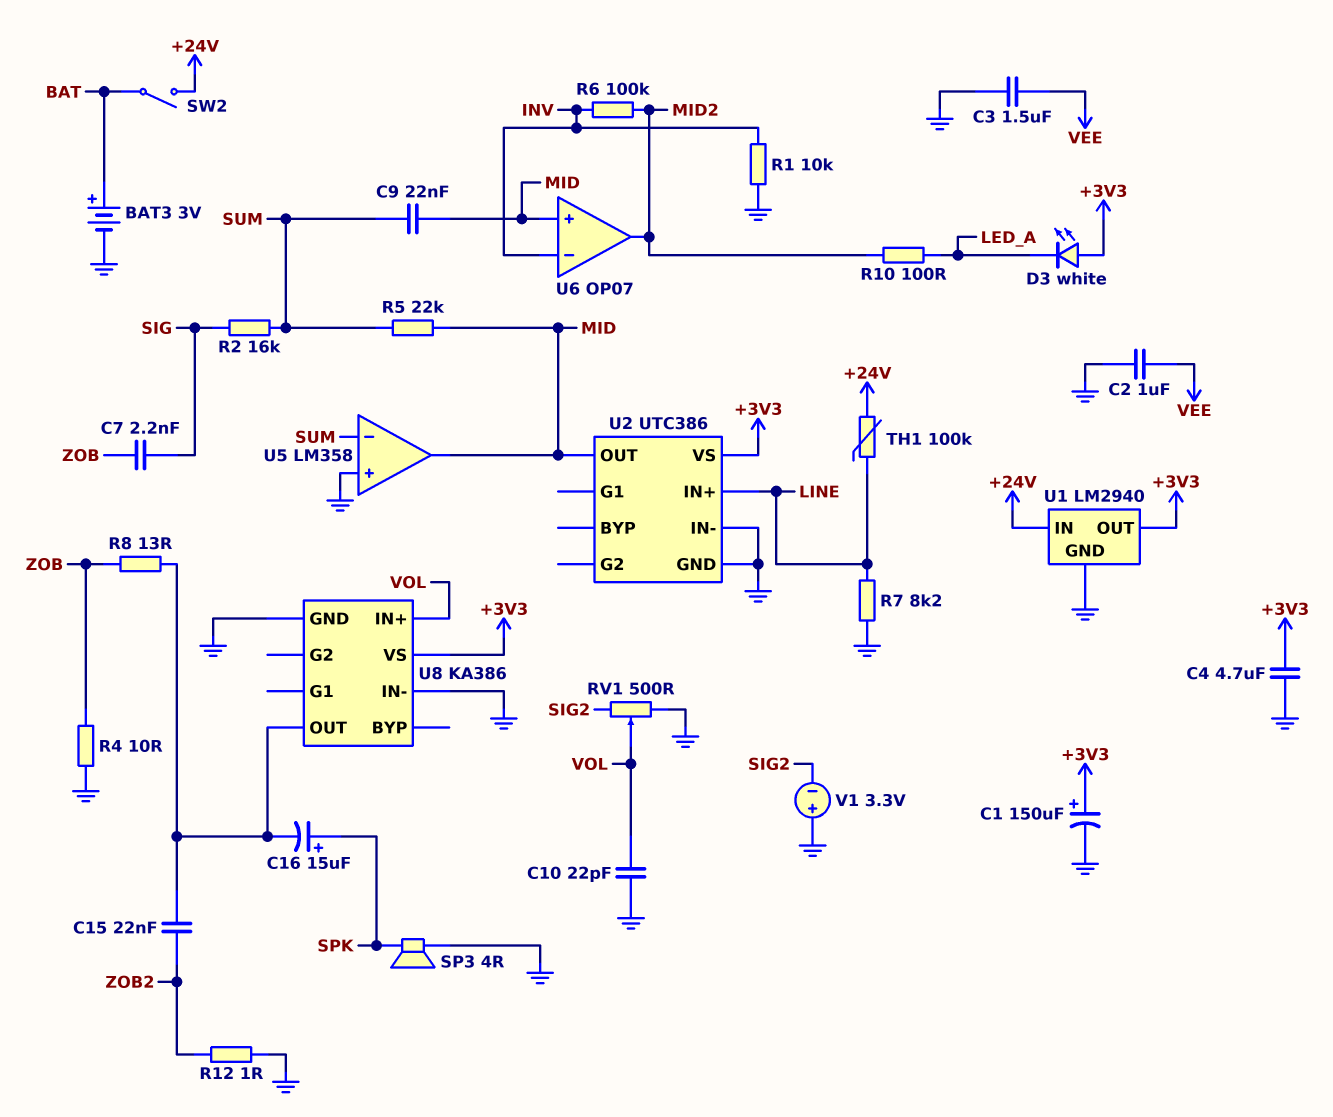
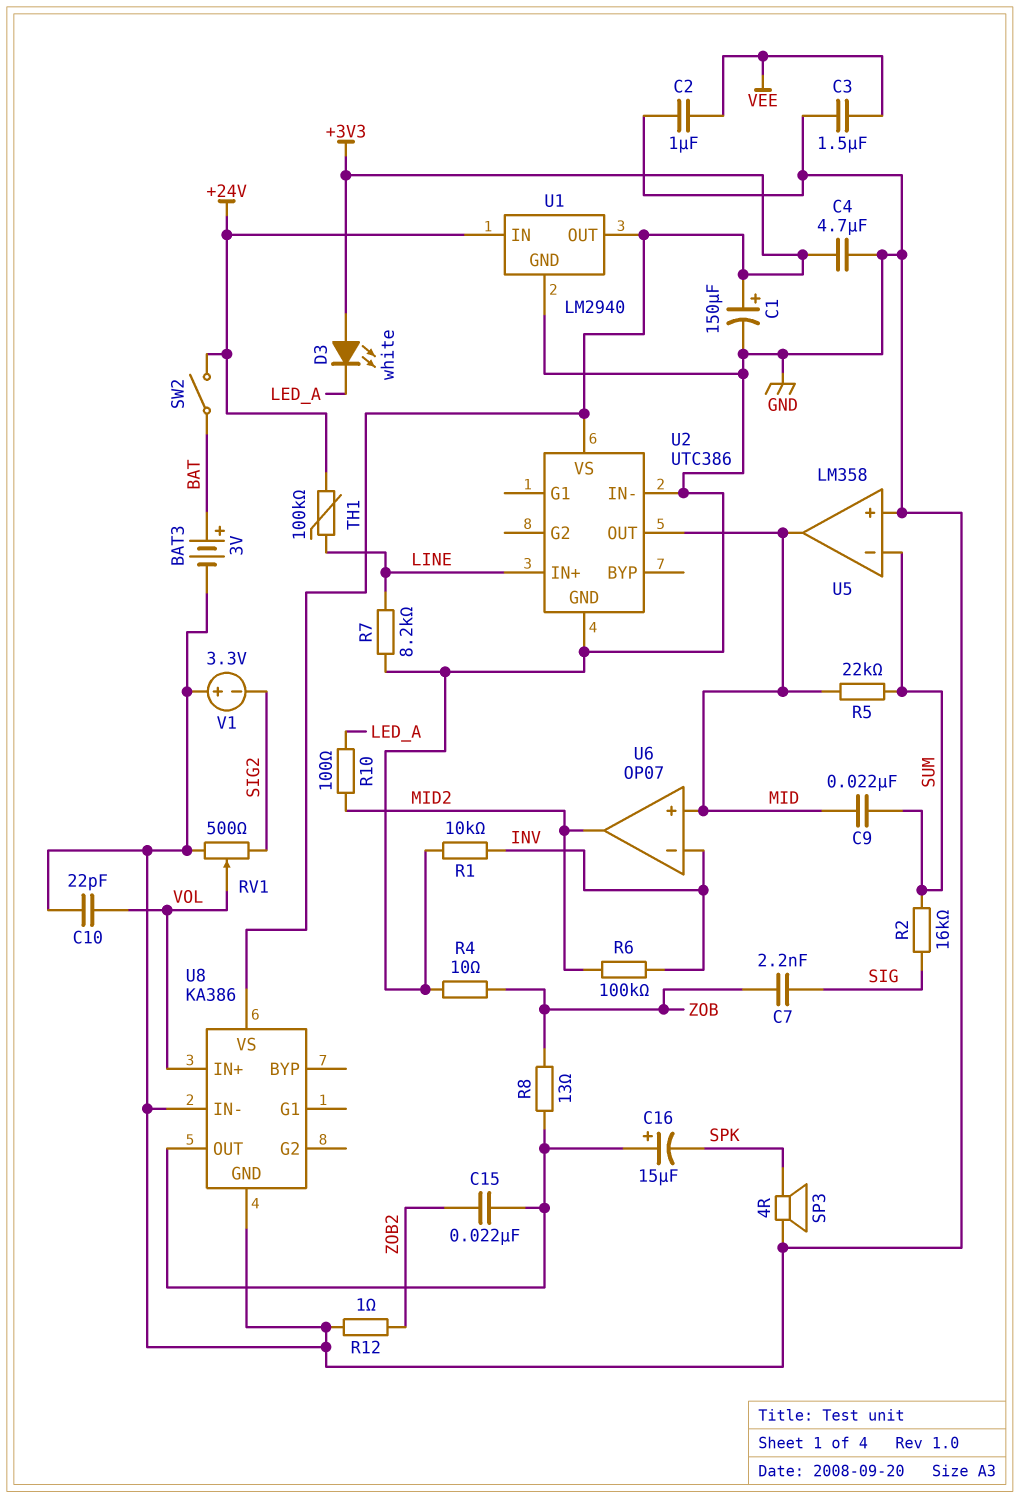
C16: 15uF (plus SPK, minus U8/OUT) -> 15uF (plus U8/OUT, minus SPK)

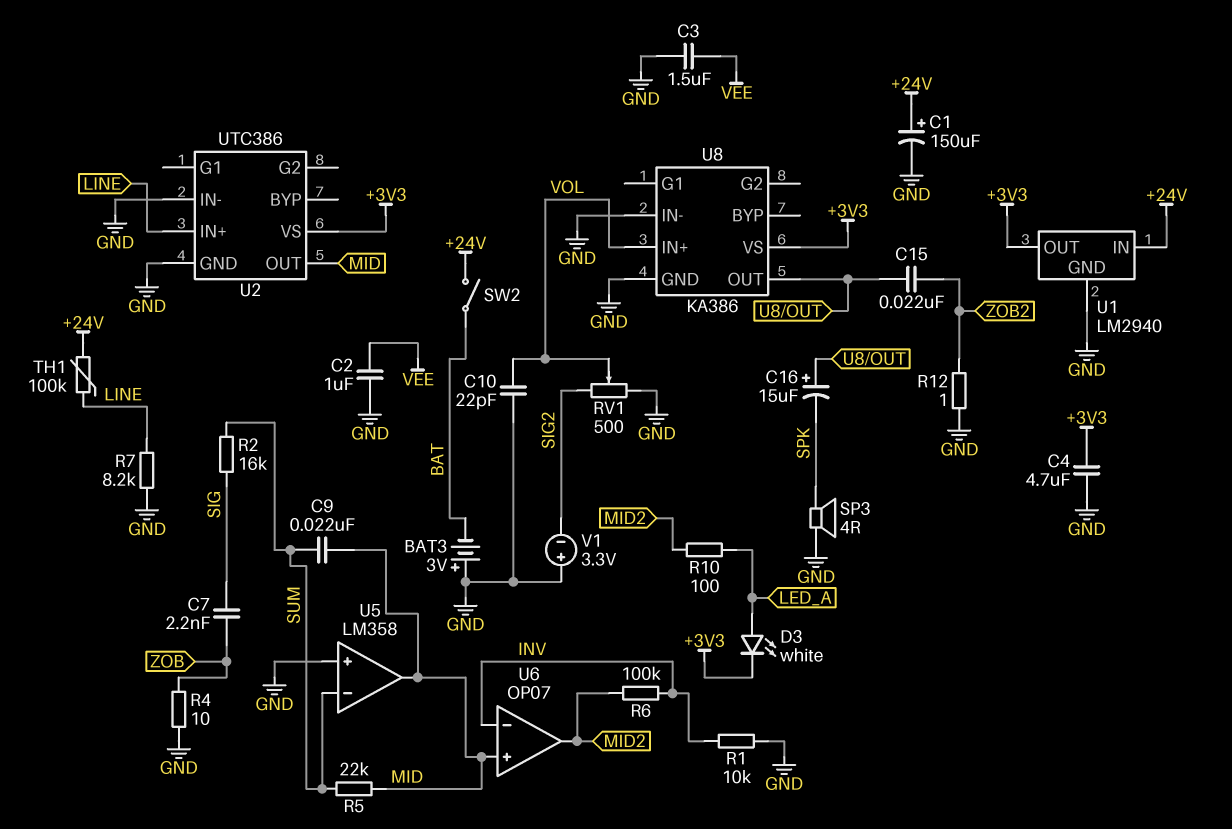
BAT3: 3V (plus BAT, minus GND) -> 3V (plus GND, minus BAT)
C1: 150uF (plus +3V3, minus GND) -> 150uF (plus +24V, minus GND)
D3: LED white (A +3V3, K LED_A) -> LED white (A LED_A, K +3V3)
R8: 13 (U8/OUT, ZOB) -> none

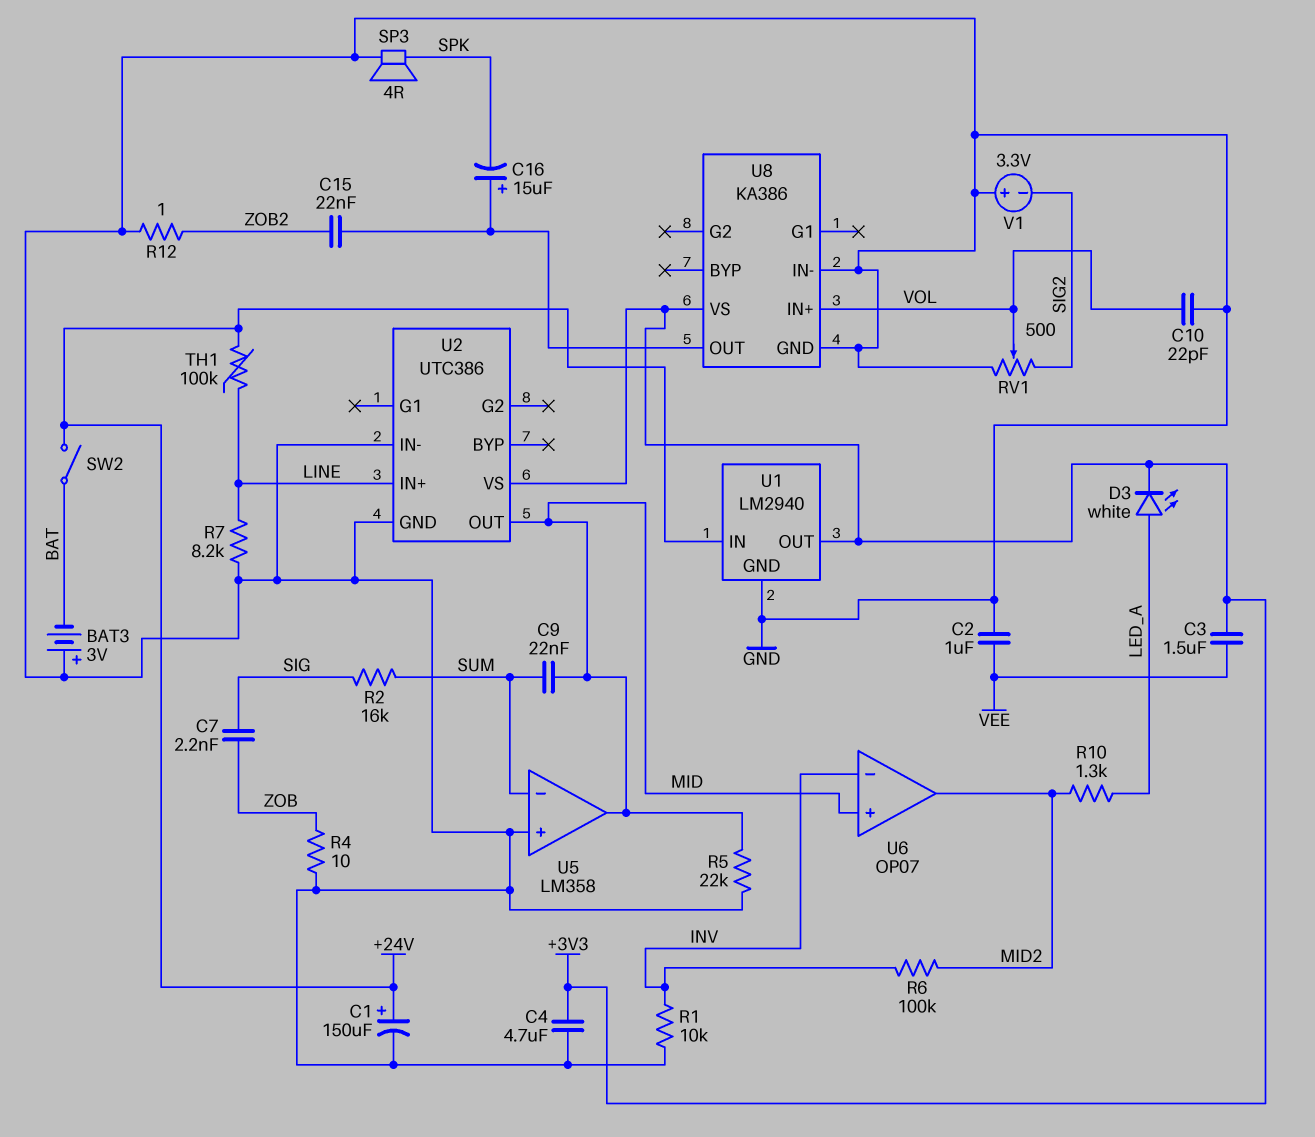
C3: 1.5uF (GND, VEE) -> 1.5uF (+3V3, VEE)
R5: 22k (MID, SUM) -> 22k (GND, MID)
R10: 100 (LED_A, MID2) -> 1.3k (LED_A, MID2)

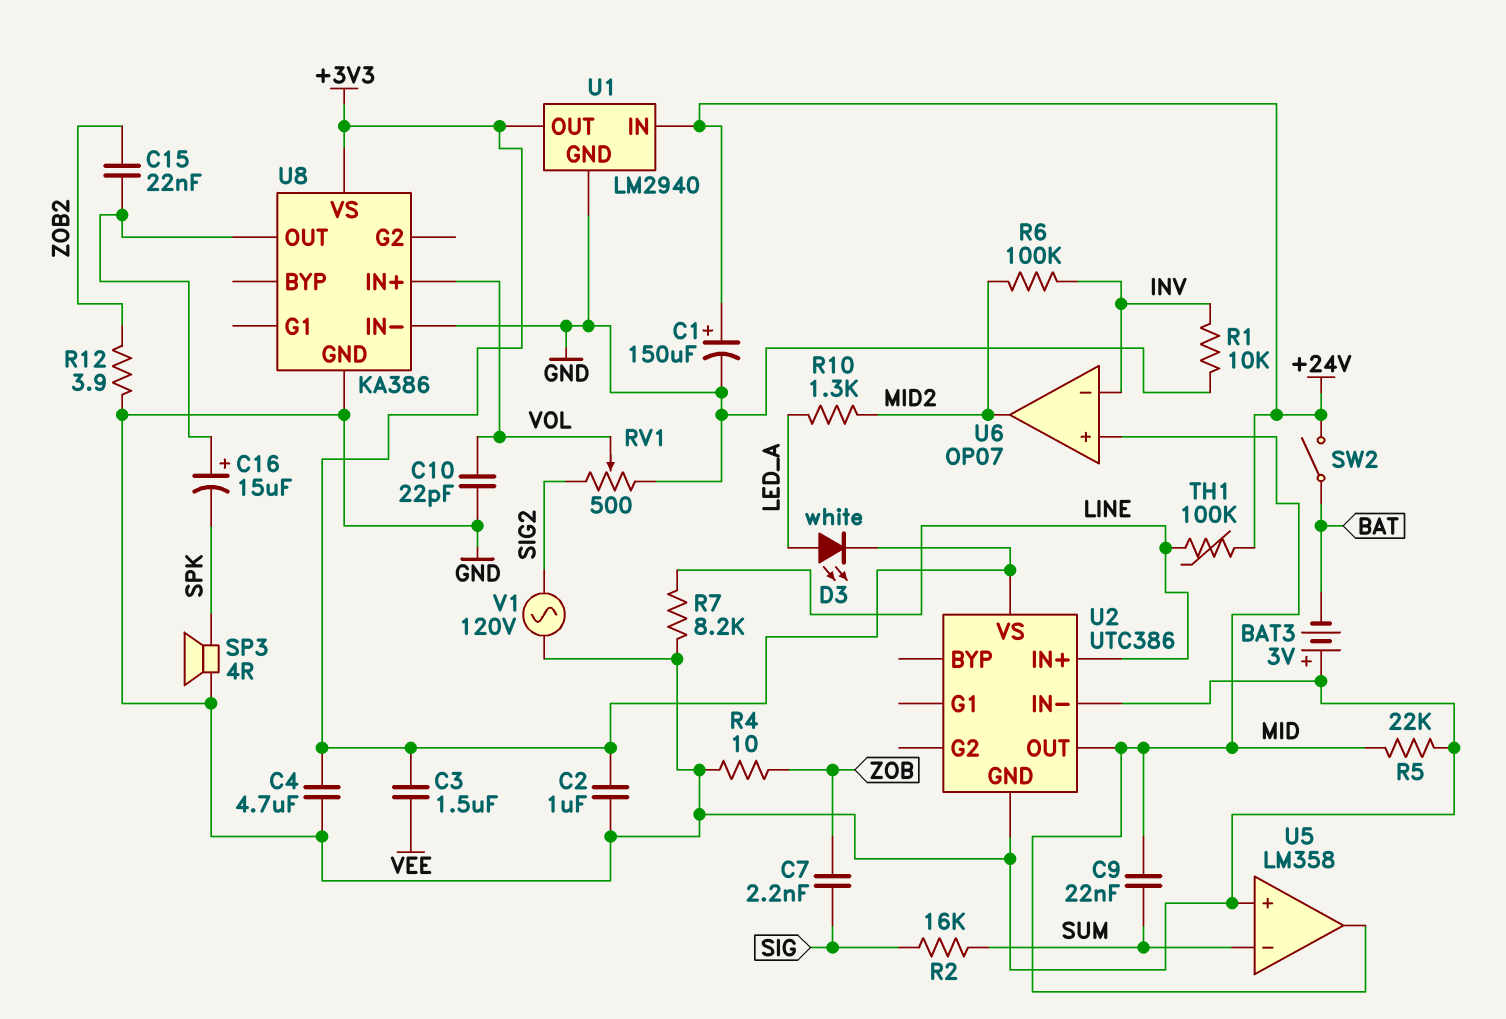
C2: 1uF (GND, VEE) -> 1uF (+3V3, GND)
R12: 1 (GND, ZOB2) -> 3.9 (GND, ZOB2)
V1: 3.3V (plus GND, minus SIG2) -> AC 120V (GND, SIG2)

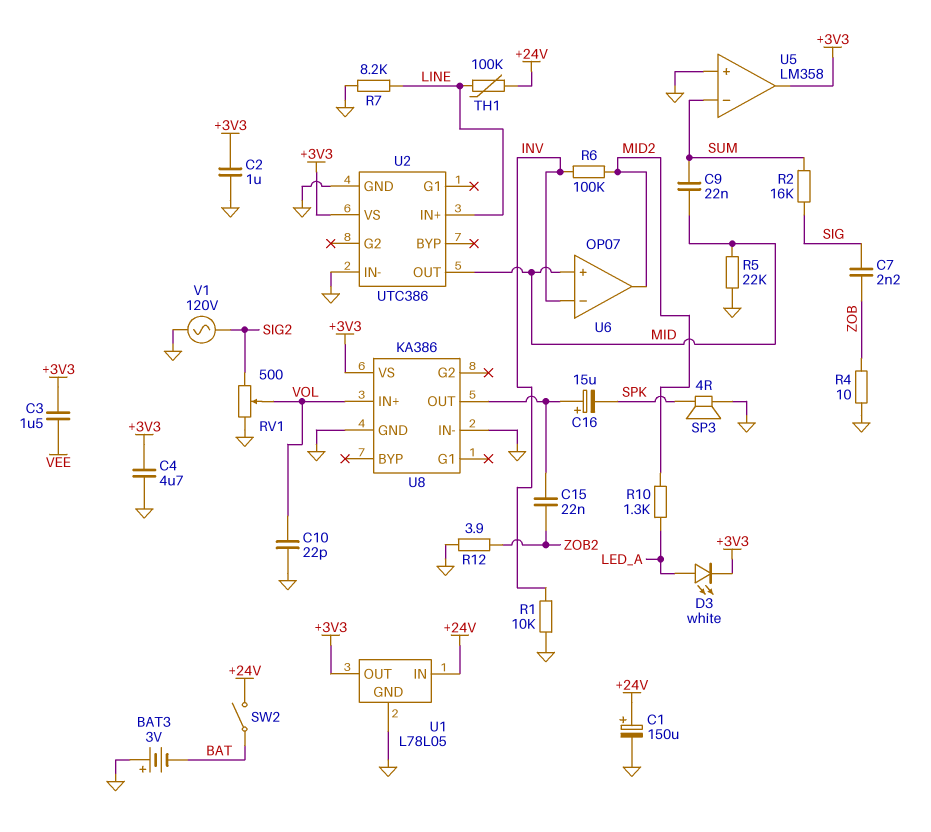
U1: LM2940 -> L78L05
U5 pin out: MID -> +3V3

